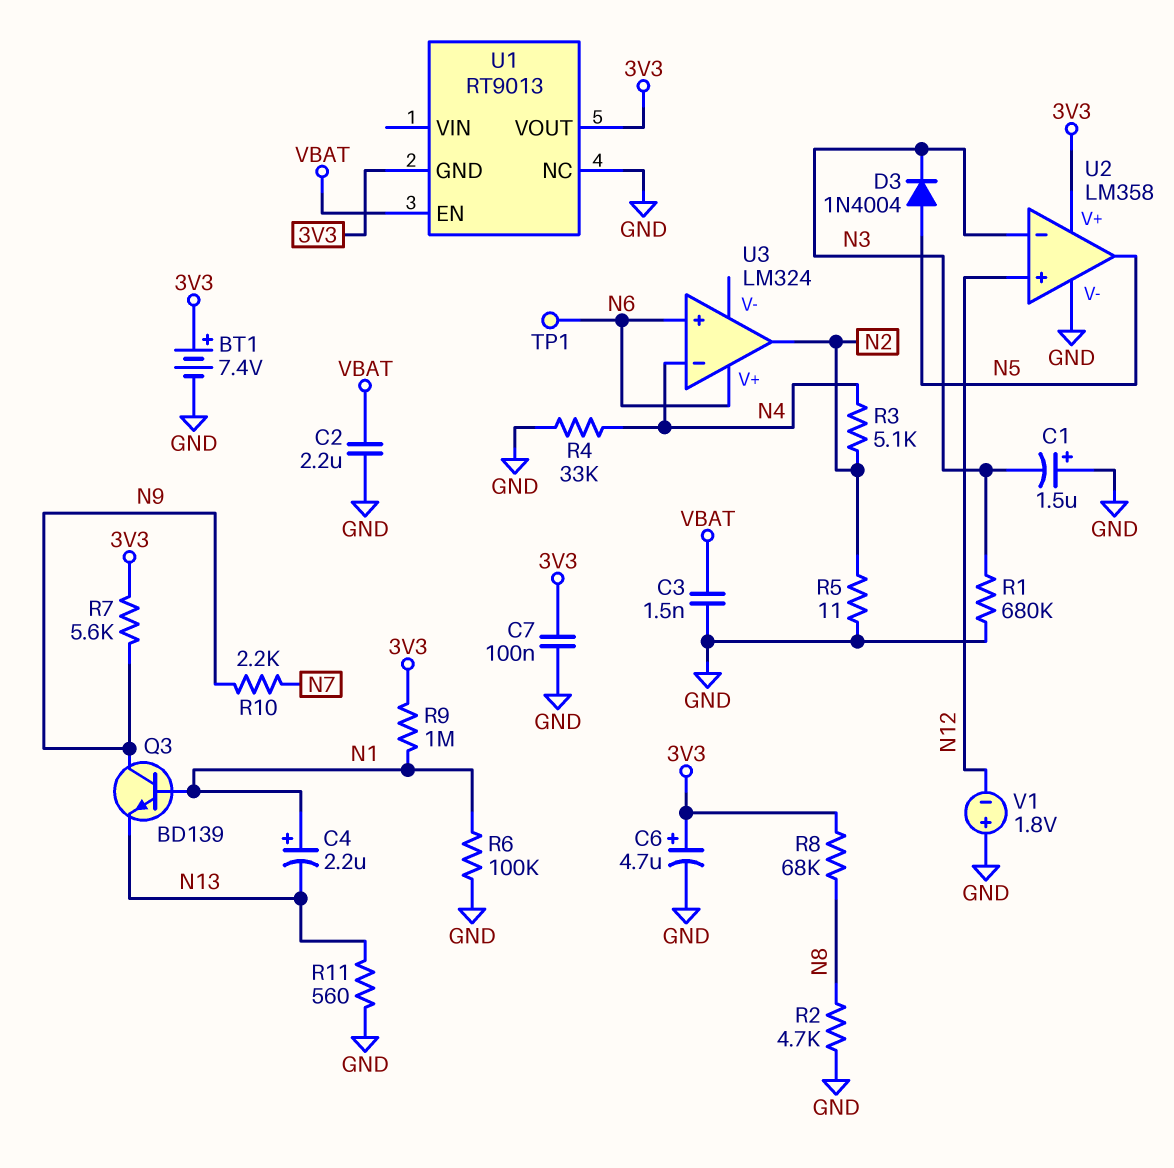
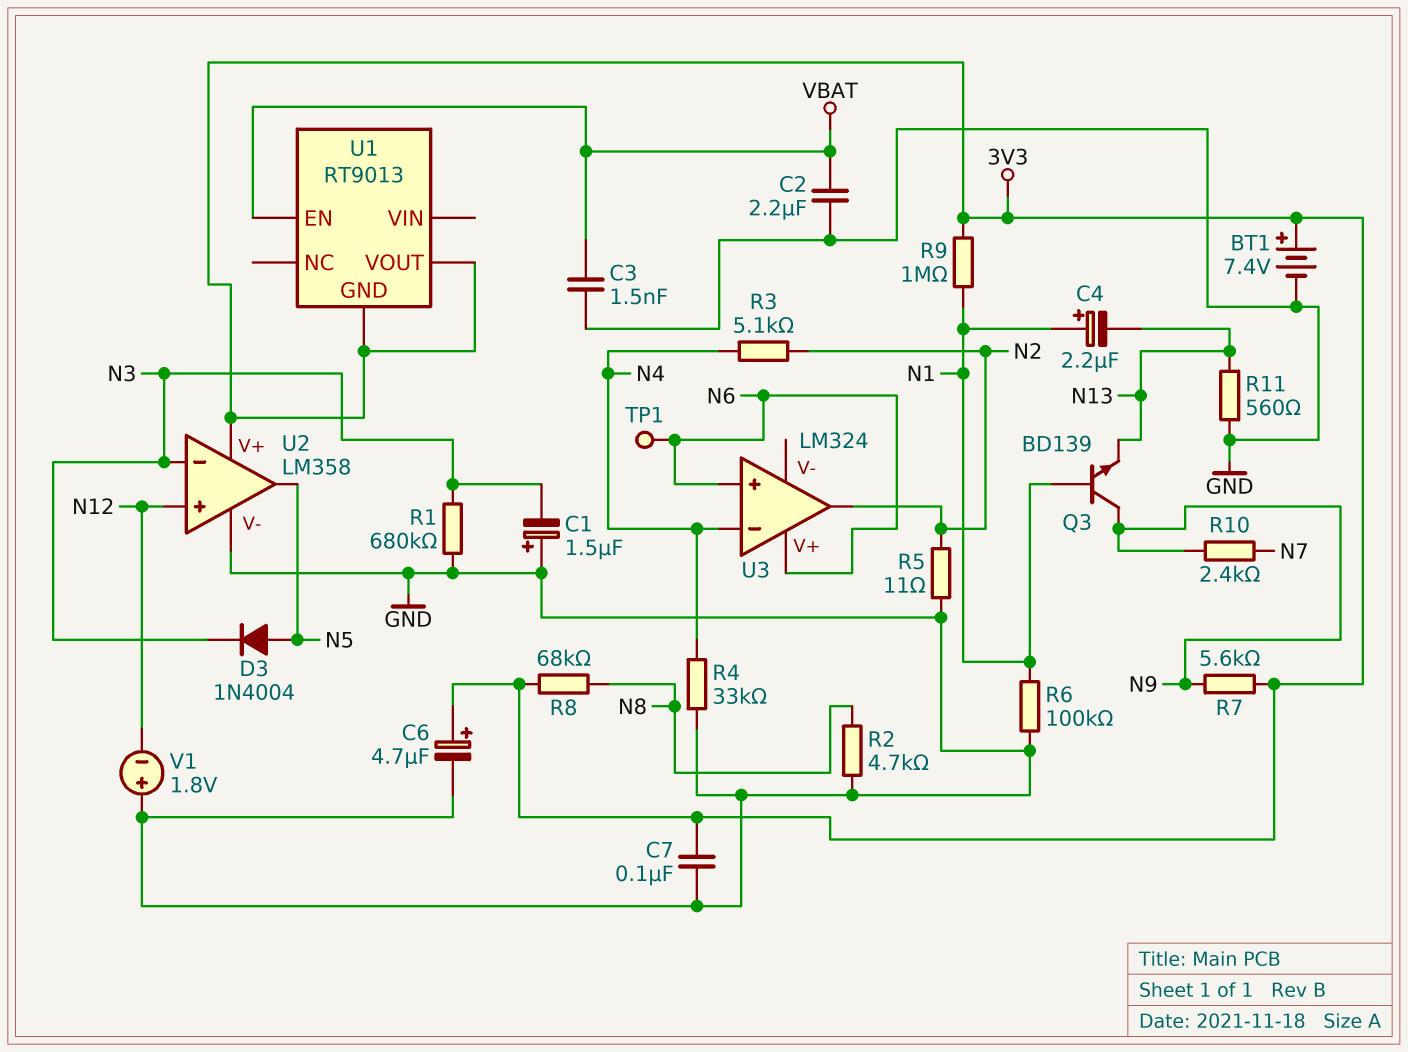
R10: 2.2k (N7, N9) -> 2.4k (N7, N9)
U1 pin NC: GND -> none

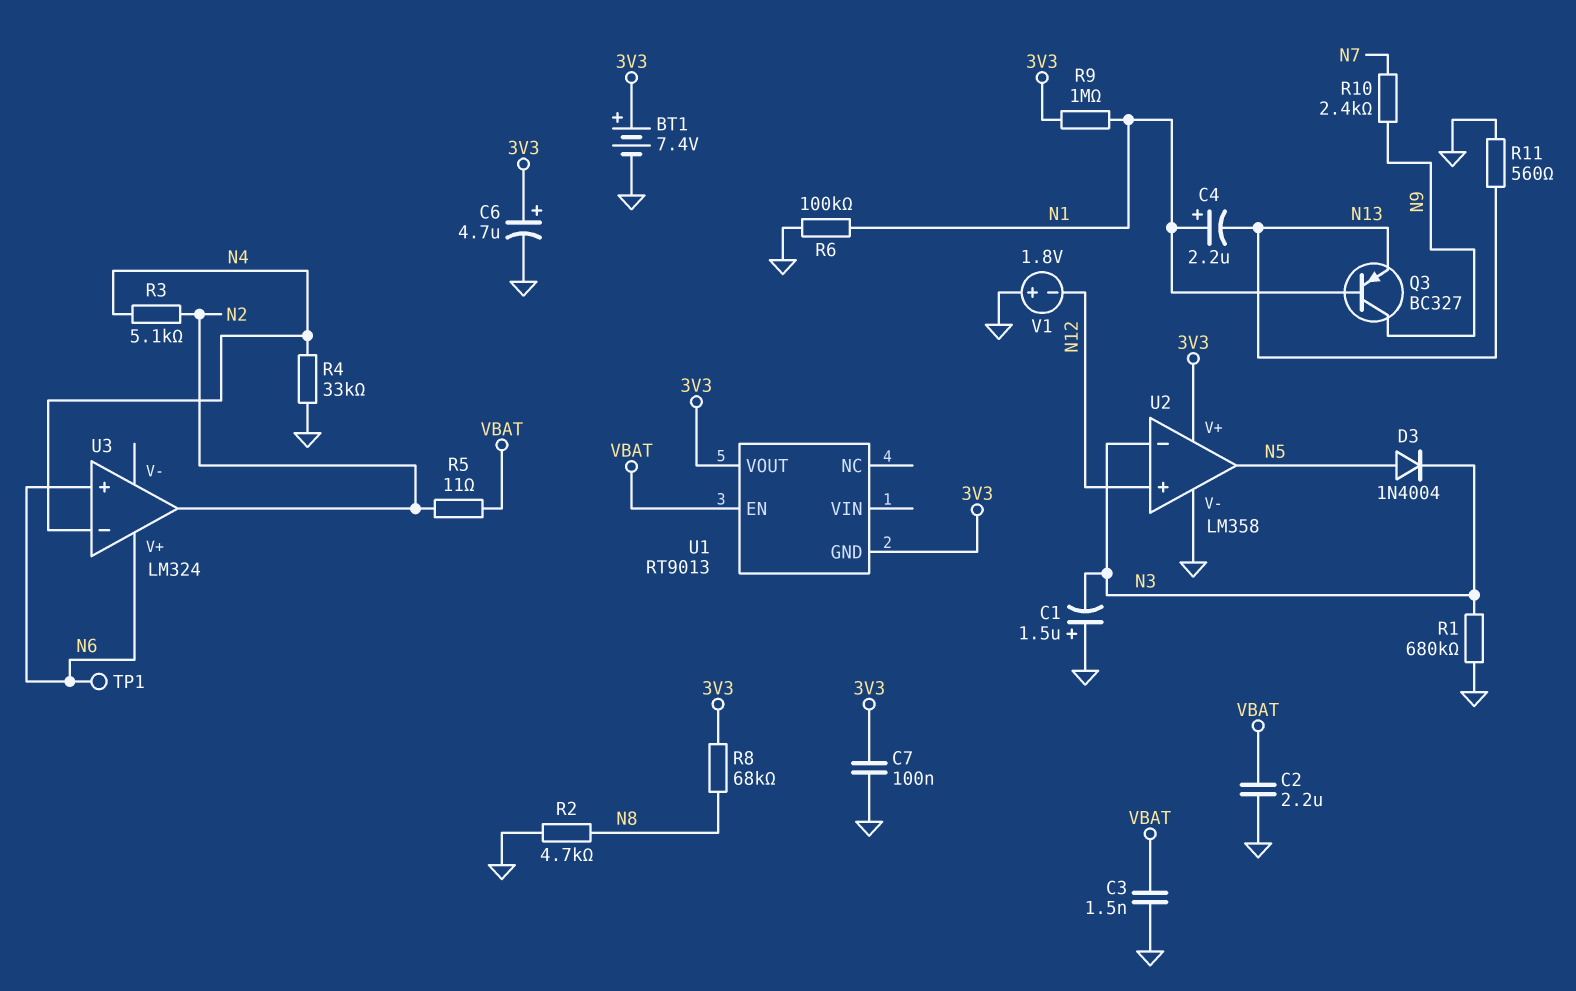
Q3: NPN BD139 (B N1, C N9, E N13) -> PNP BC327 (B N1, C N9, E N13)
R5: 11 (GND, N2) -> 11 (N2, VBAT)
R7: 5.6k (3V3, N9) -> none

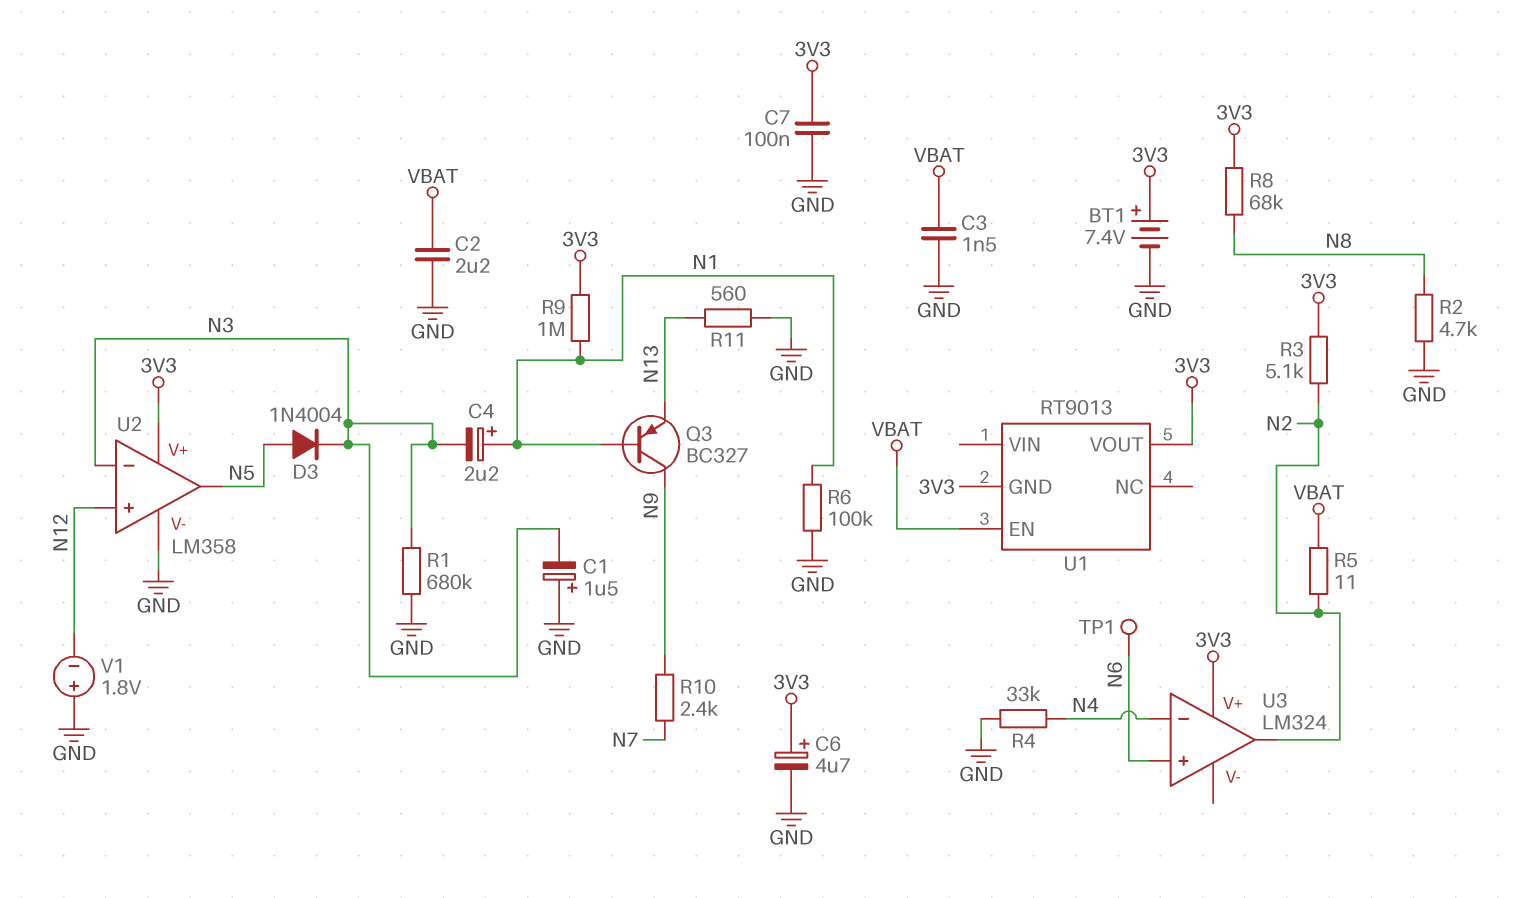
C4: 2.2uF (plus N1, minus N13) -> 2.2uF (plus N1, minus N3)
R3: 5.1k (N2, N4) -> 5.1k (3V3, N2)
U3 pin V+: N6 -> 3V3

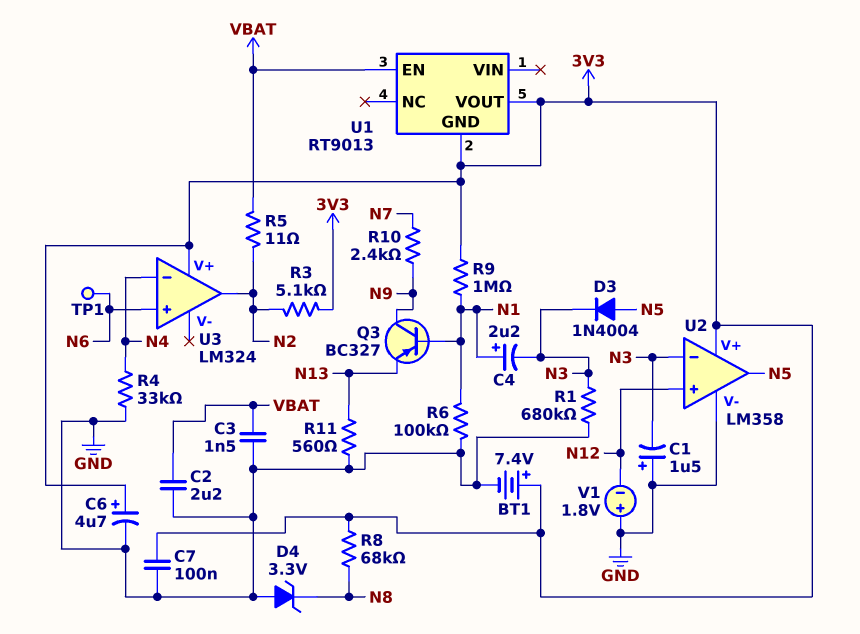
D4: none -> zener 3.3V (A GND, K N8)
R2: 4.7k (GND, N8) -> none

